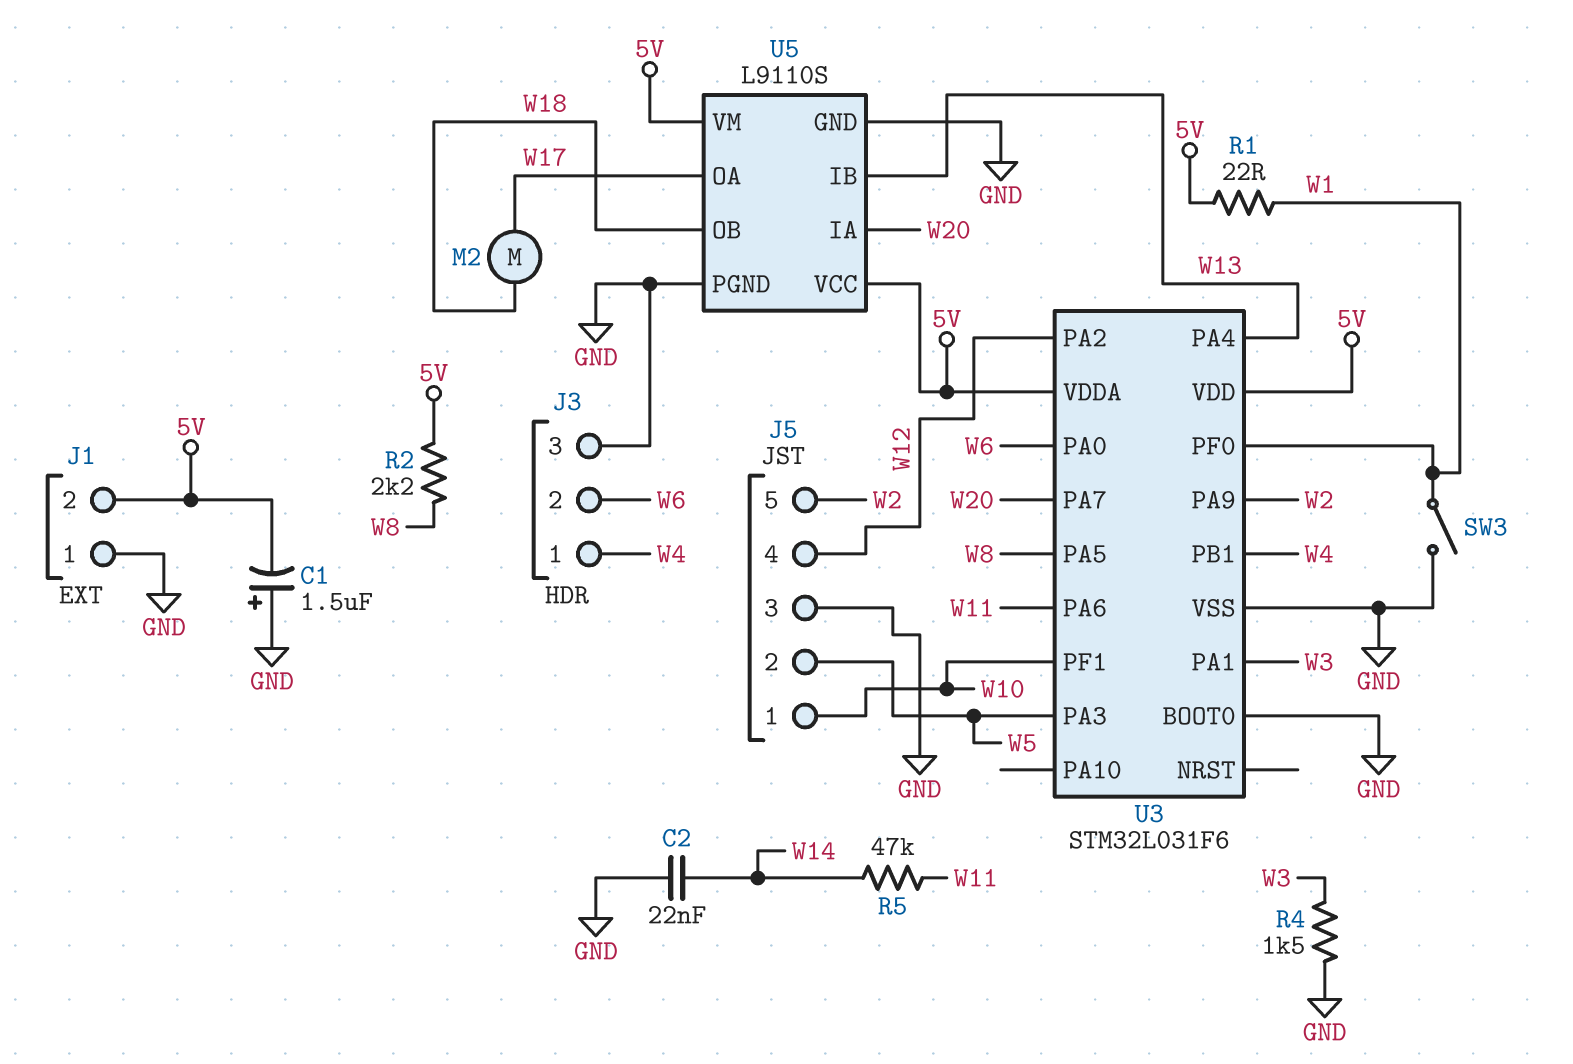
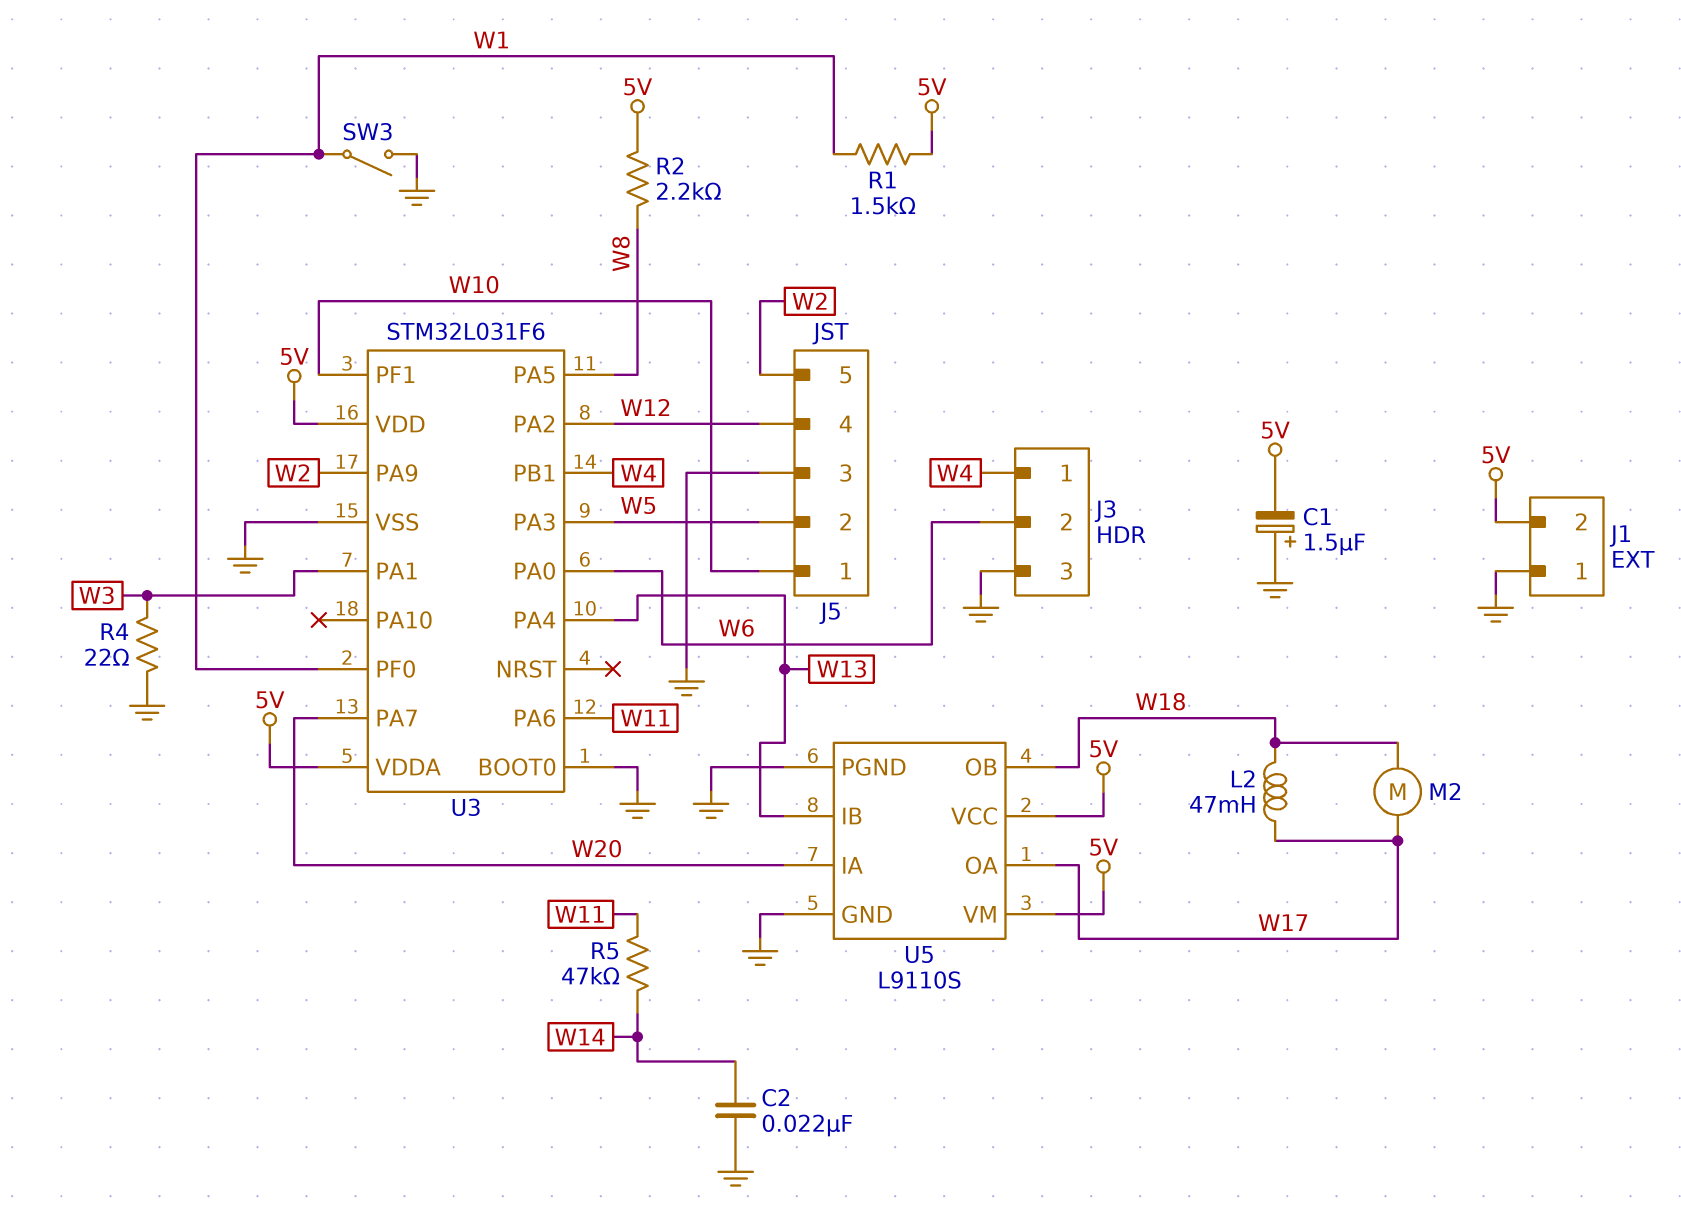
L2: none -> 47mH (W17, W18)
R1: 22 (5V, W1) -> 1.5k (5V, W1)
R4: 1.5k (GND, W3) -> 22 (GND, W3)

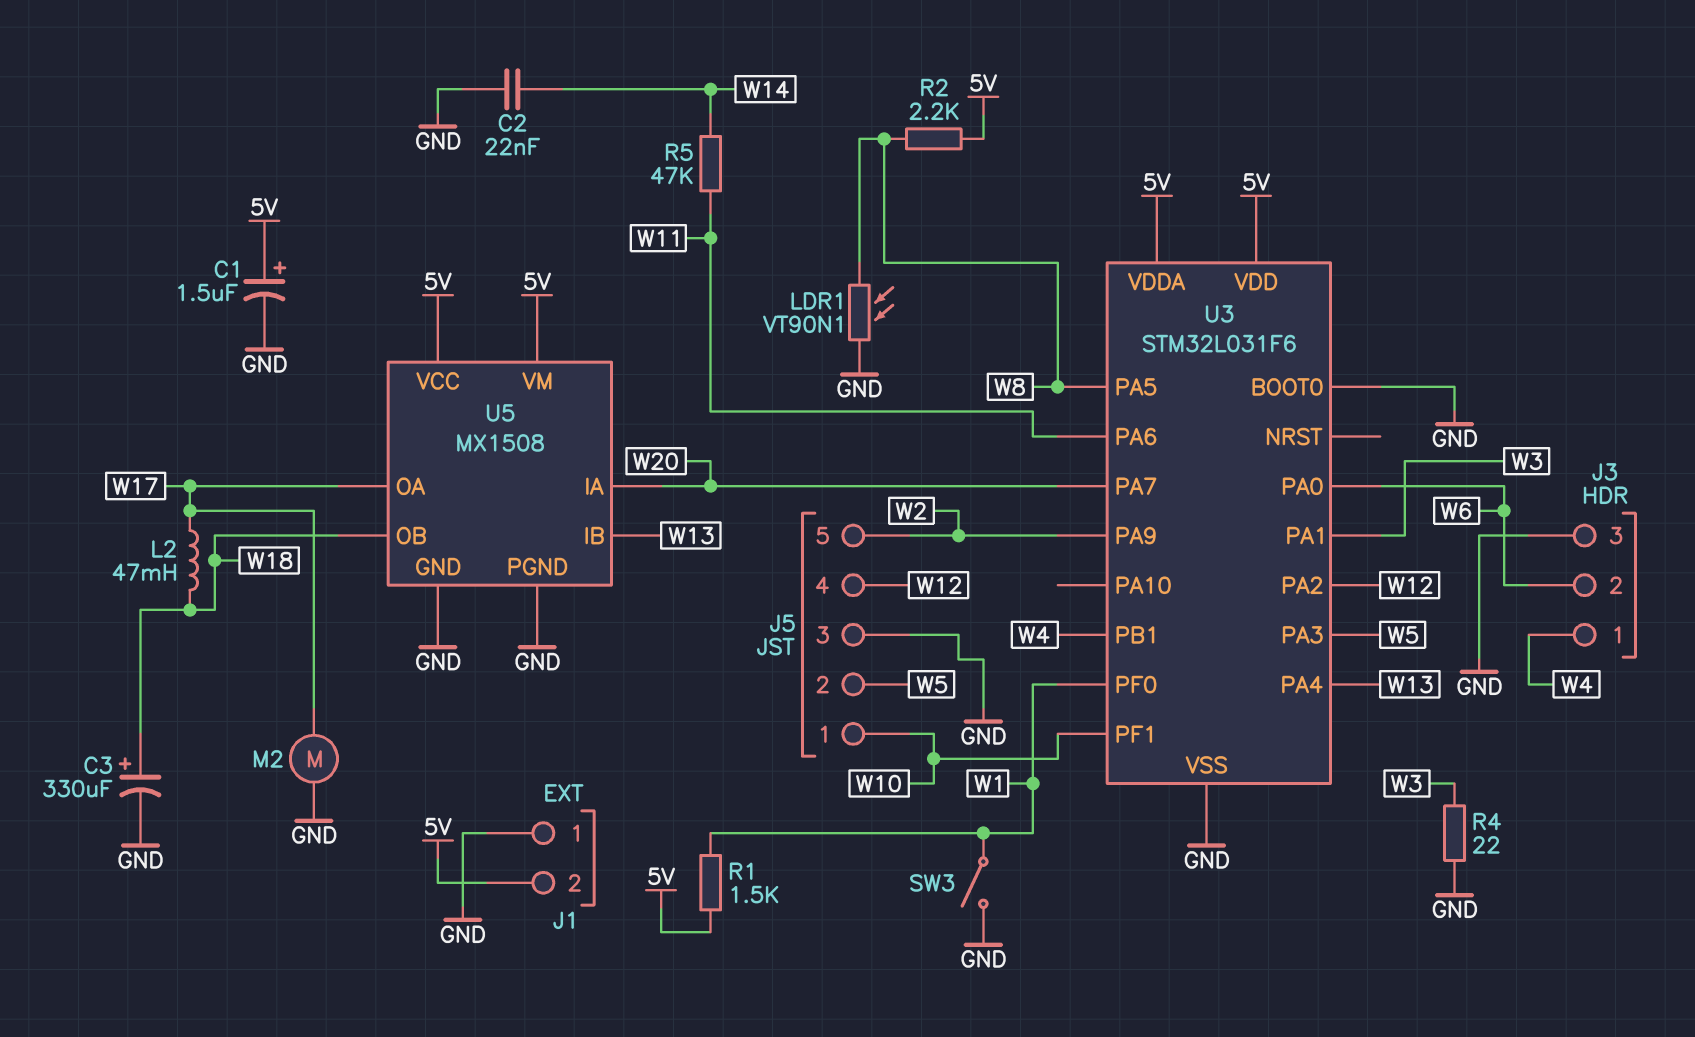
C1: 1.5uF (plus GND, minus 5V) -> 1.5uF (plus 5V, minus GND)
C3: none -> 330uF (plus W18, minus GND)
LDR1: none -> VT90N1 (GND, W8)
M2: motor (W17, W18) -> motor (GND, W17)
U5: L9110S -> MX1508

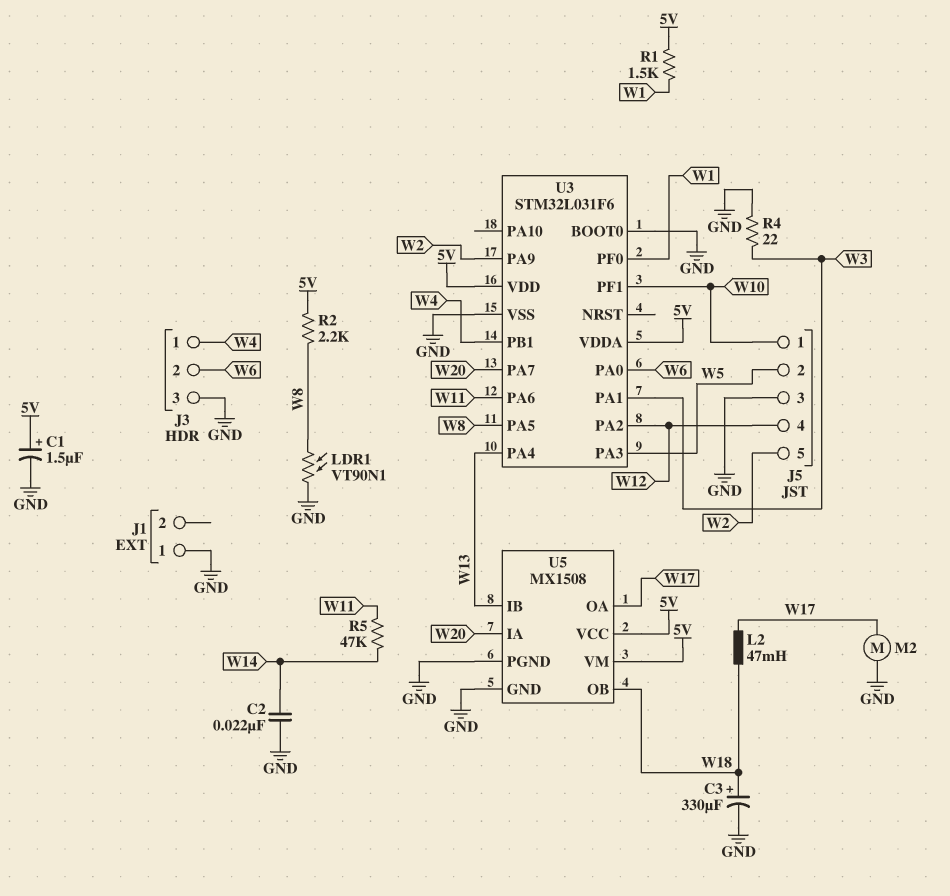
J1 pin 2: 5V -> none
SW3: switch (GND, W1) -> none

